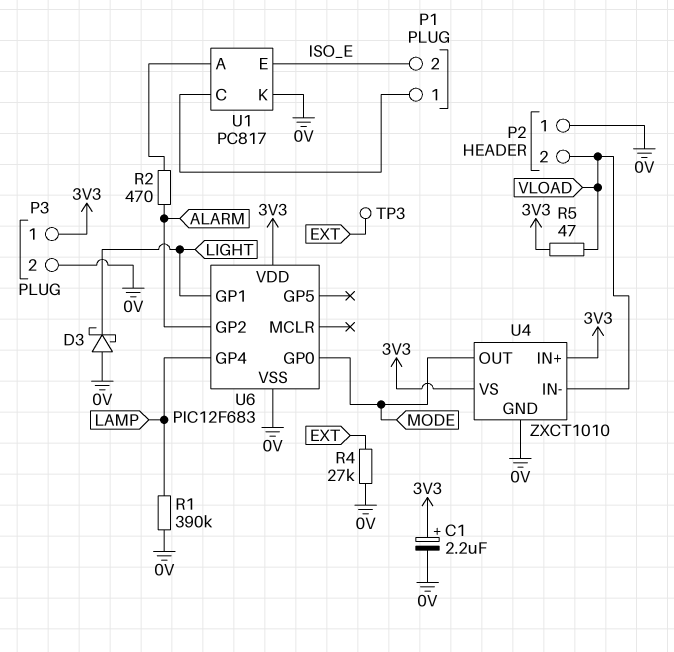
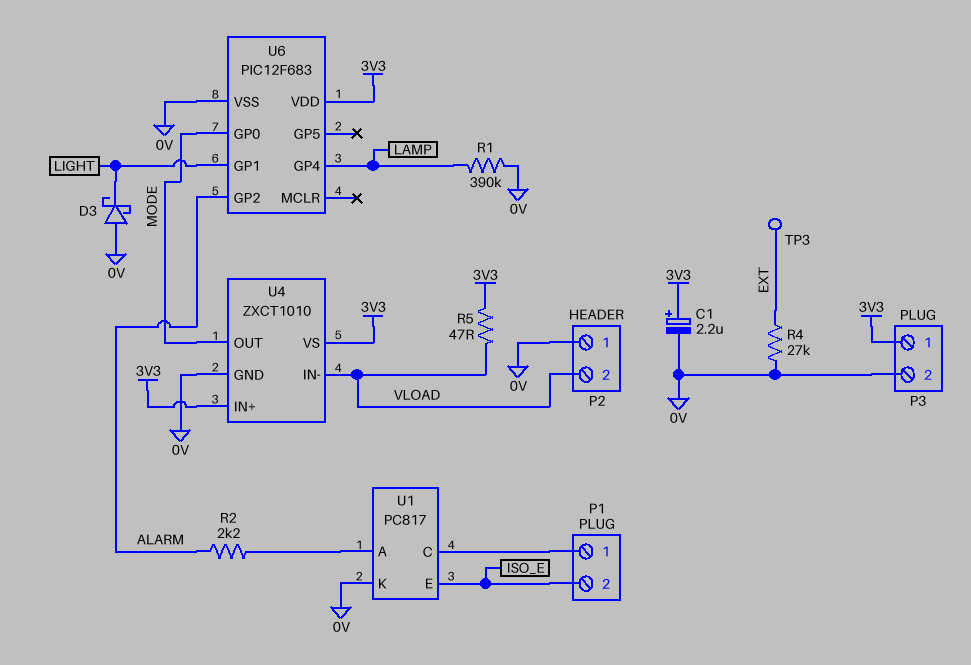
R2: 470 (ALARM, U1/A) -> 2.2k (ALARM, U1/A)

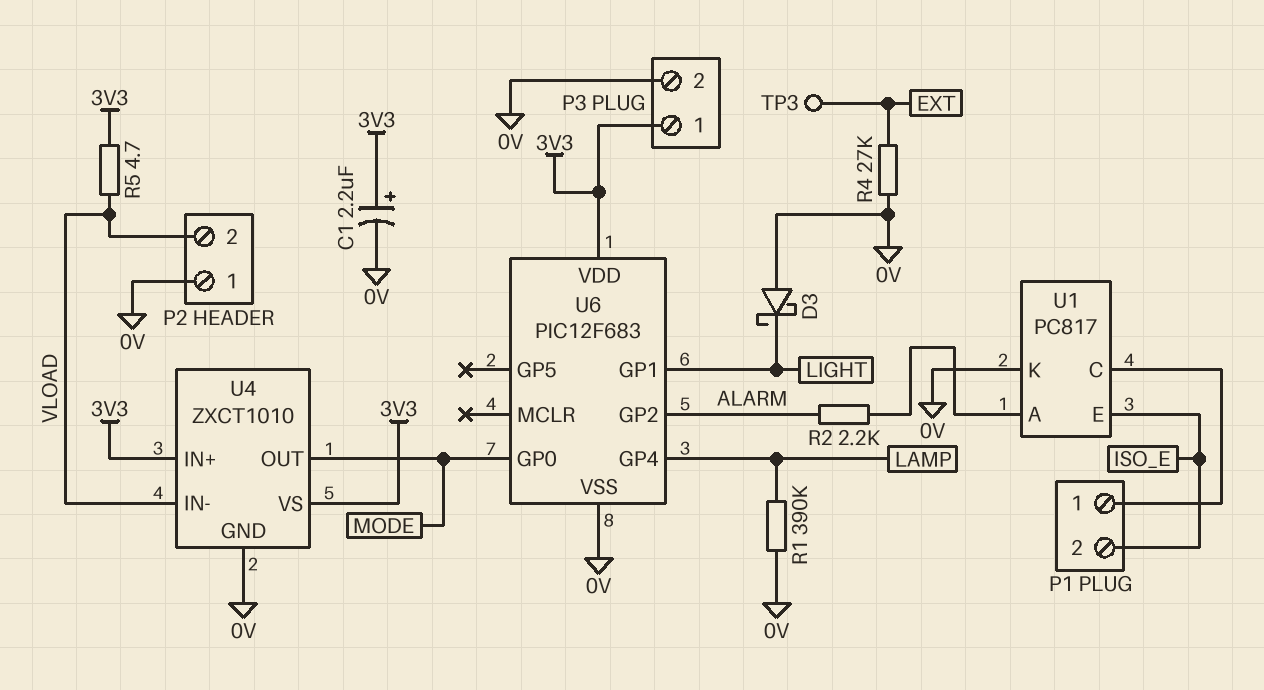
R5: 47 (3V3, VLOAD) -> 4.7 (3V3, VLOAD)

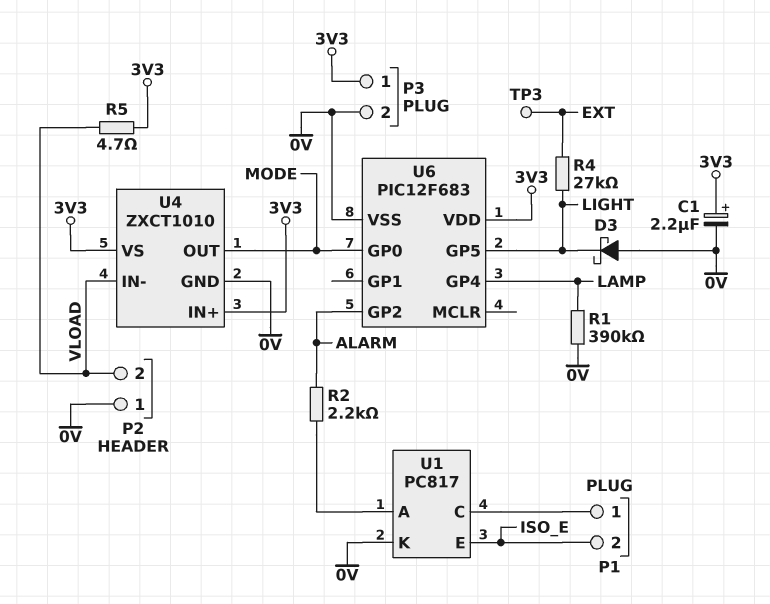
R4: 27k (0V, EXT) -> 27k (EXT, LIGHT)
U6 pin GP1: LIGHT -> none
U6 pin GP5: none -> LIGHT

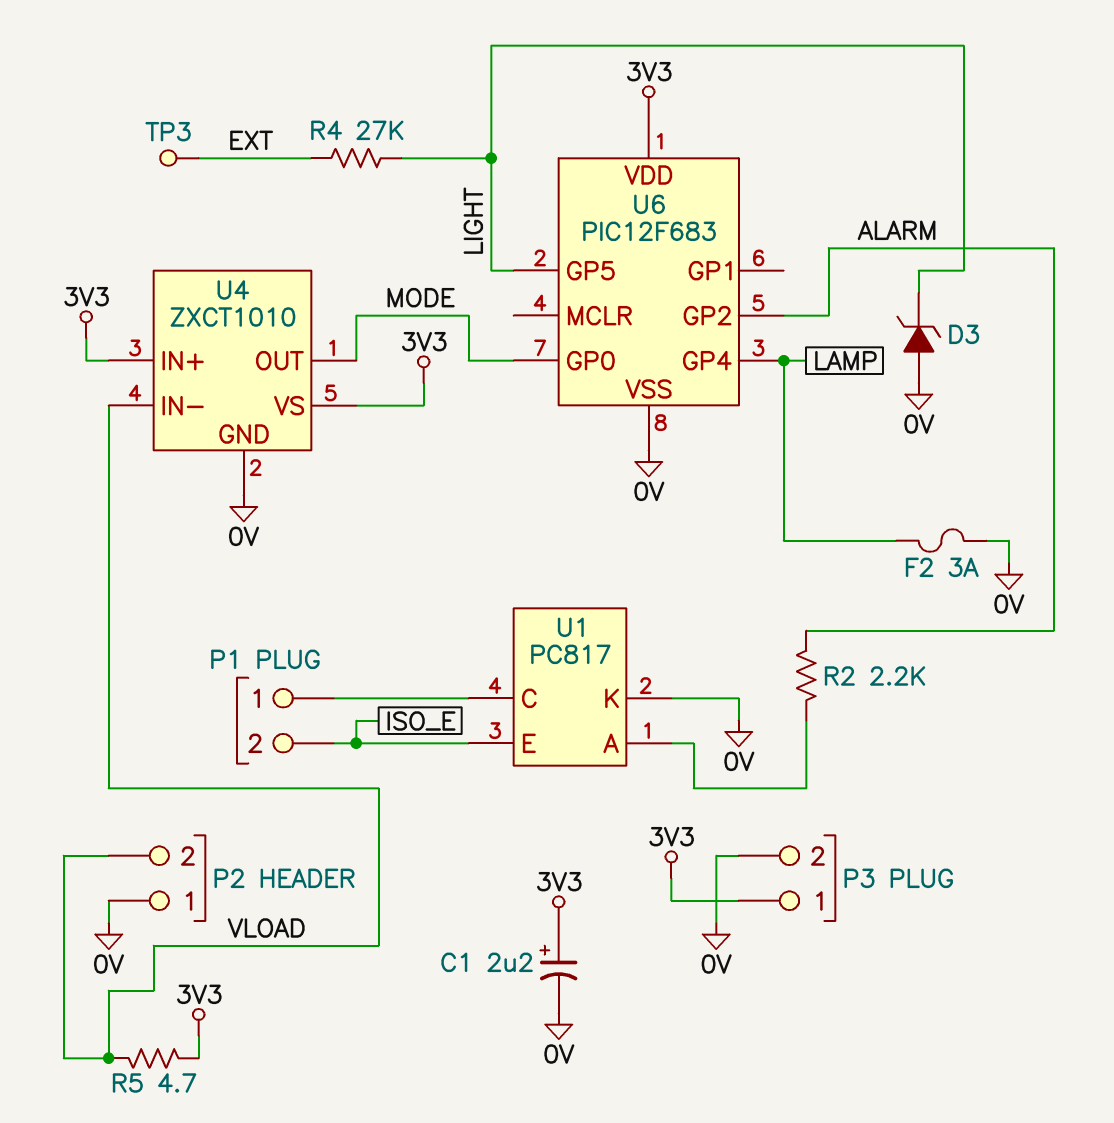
D3: schottky (A 0V, K LIGHT) -> zener (A 0V, K LIGHT)
F2: none -> 3A (0V, LAMP)
R1: 390k (0V, LAMP) -> none

